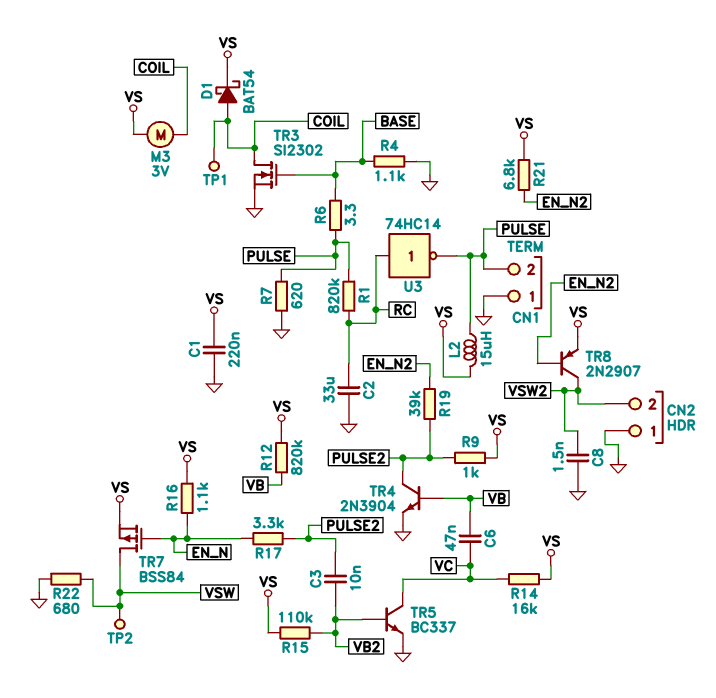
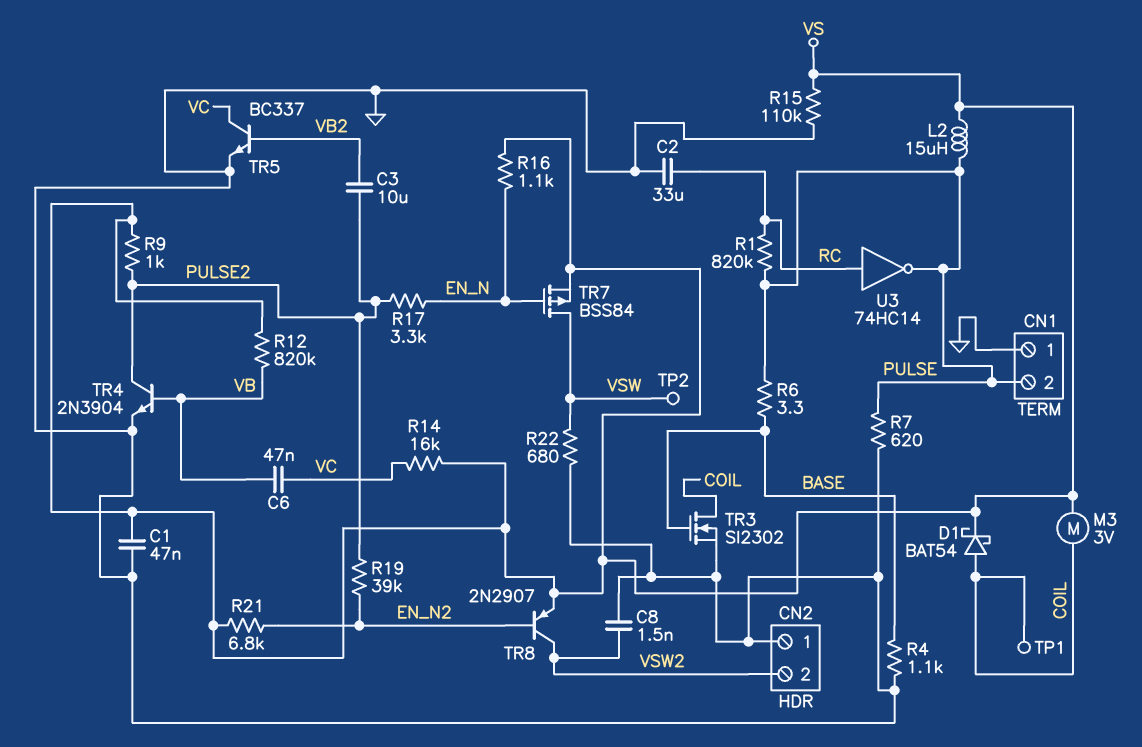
C1: 220nF (GND, VS) -> 47nF (GND, VS)
C3: 10nF (PULSE2, VB2) -> 10uF (PULSE2, VB2)
R15: 110k (VB2, VS) -> 110k (GND, VS)

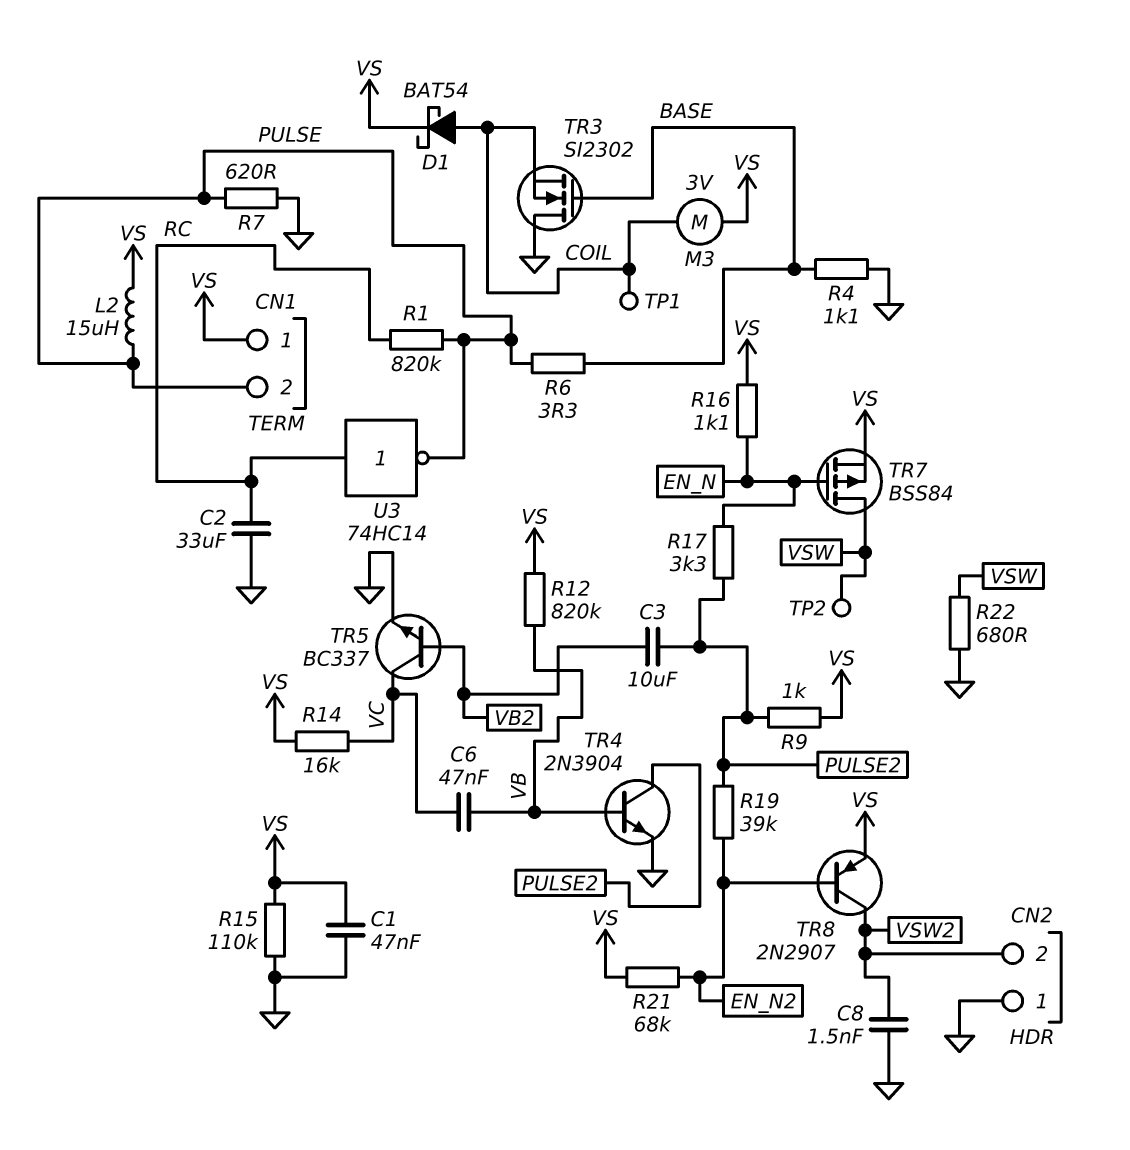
CN1 pin 1: GND -> VS
R21: 6.8k (EN_N2, VS) -> 68k (EN_N2, VS)
TR3: NMOS SI2302 (G BASE, D COIL, S GND) -> NMOS SI2302 (G BASE, D GND, S COIL)

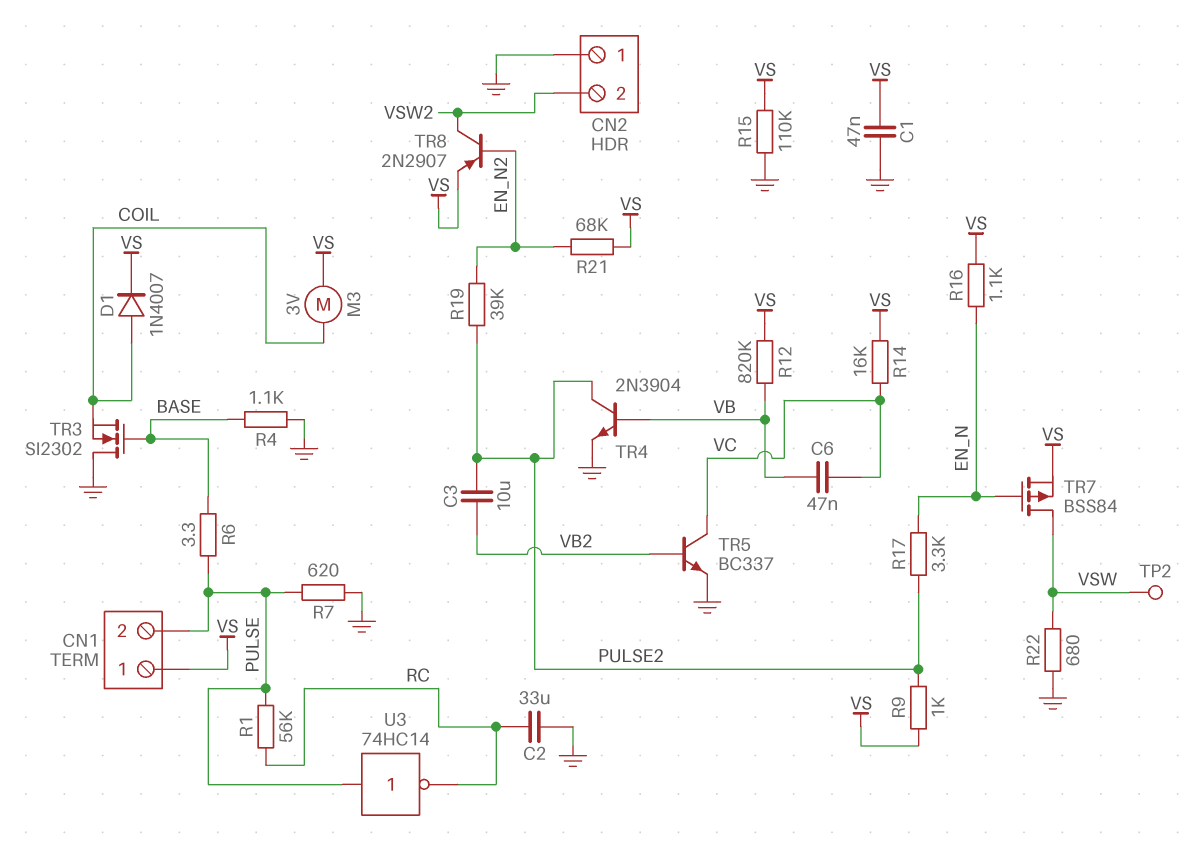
C8: 1.5nF (GND, VSW2) -> none
D1: schottky BAT54 (A COIL, K VS) -> diode 1N4007 (A COIL, K VS)
L2: 15uH (PULSE, VS) -> none
R1: 820k (PULSE, RC) -> 56k (PULSE, RC)
TP1: test point (COIL) -> none
U3: NOT 74HC14 (in RC, out PULSE) -> NOT 74HC14 (in PULSE, out RC)

